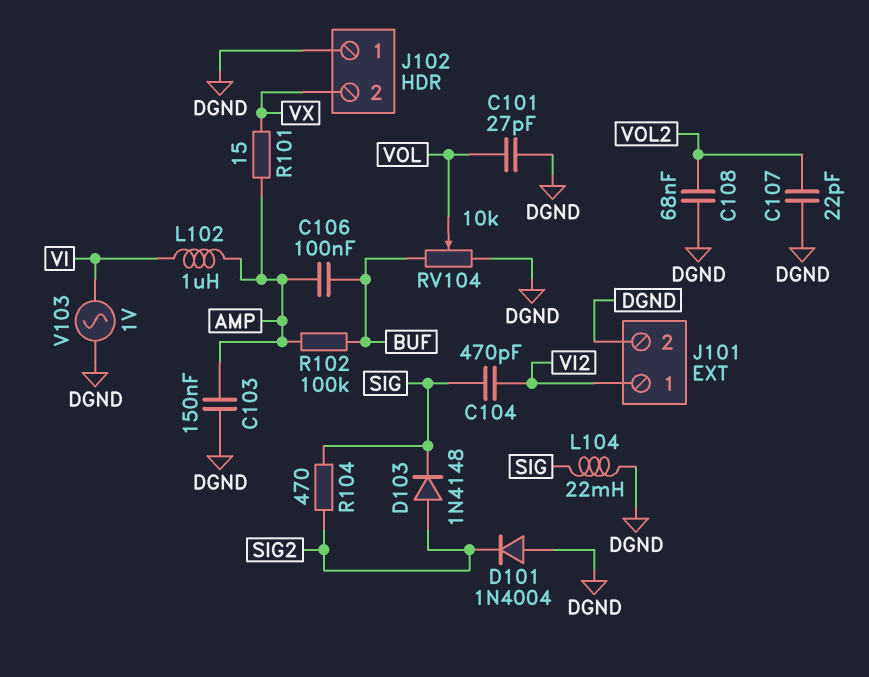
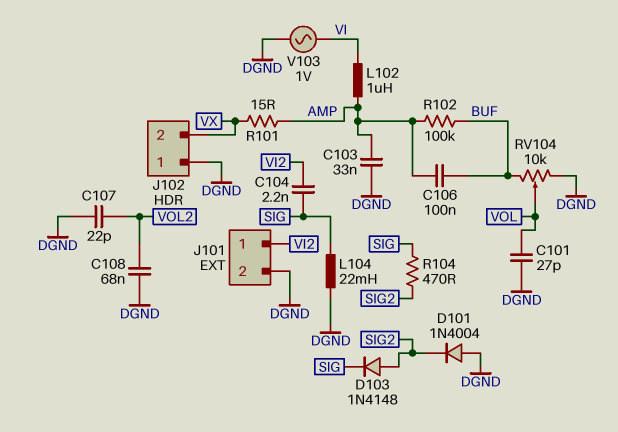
C103: 150nF (AMP, DGND) -> 33nF (AMP, DGND)
C104: 470pF (SIG, VI2) -> 2.2nF (SIG, VI2)

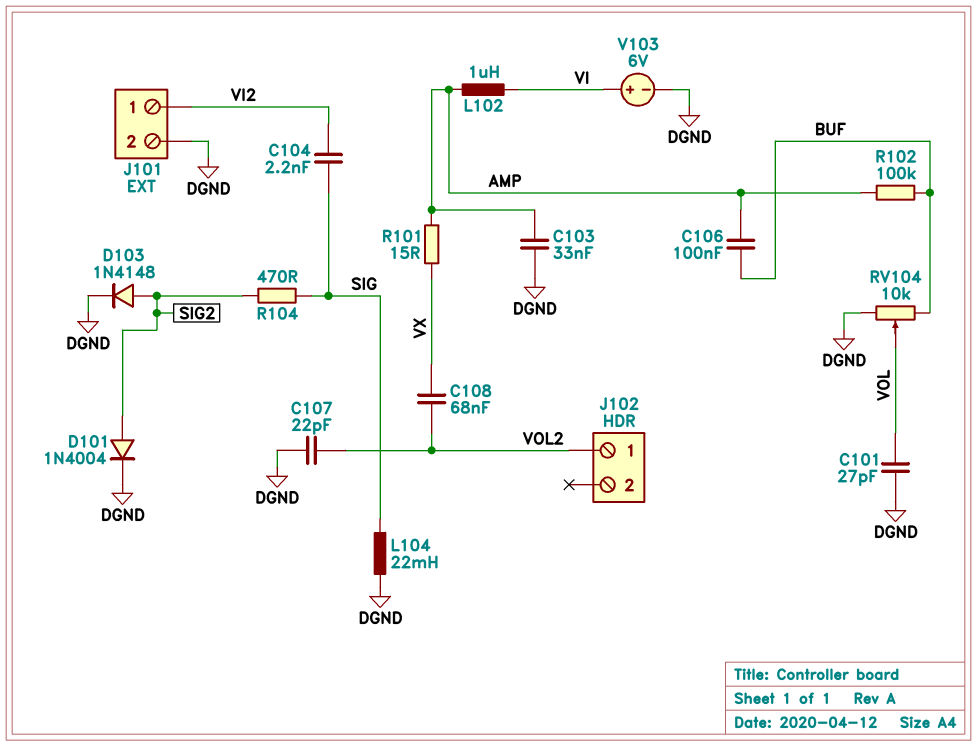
C108: 68nF (DGND, VOL2) -> 68nF (VOL2, VX)
D101: diode 1N4004 (A DGND, K SIG2) -> diode 1N4004 (A SIG2, K DGND)
D103: diode 1N4148 (A SIG2, K SIG) -> diode 1N4148 (A SIG2, K DGND)
J102 pin 1: DGND -> VOL2
J102 pin 2: VX -> none
V103: AC 1V (DGND, VI) -> 6V (plus VI, minus DGND)

